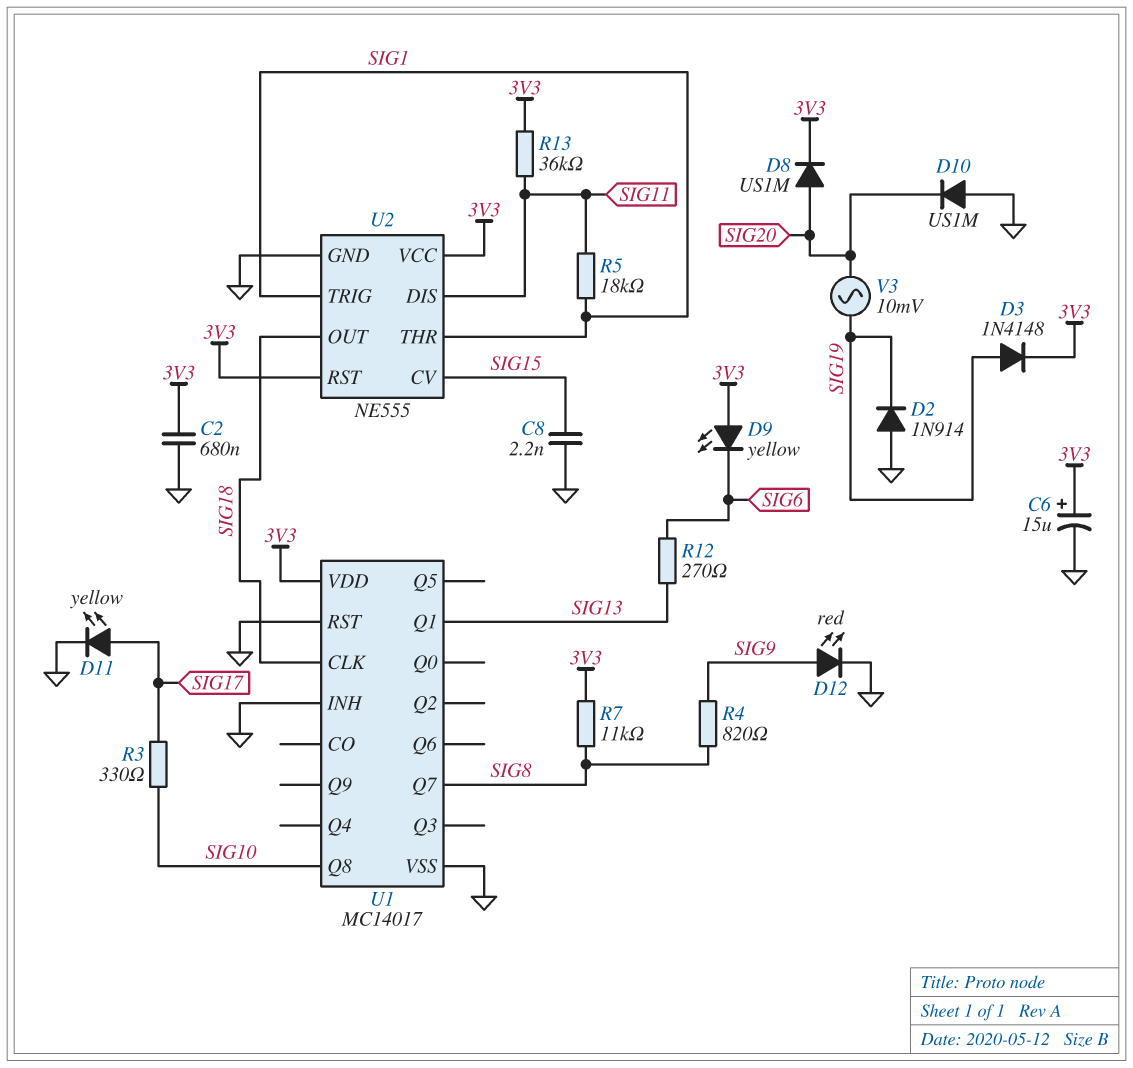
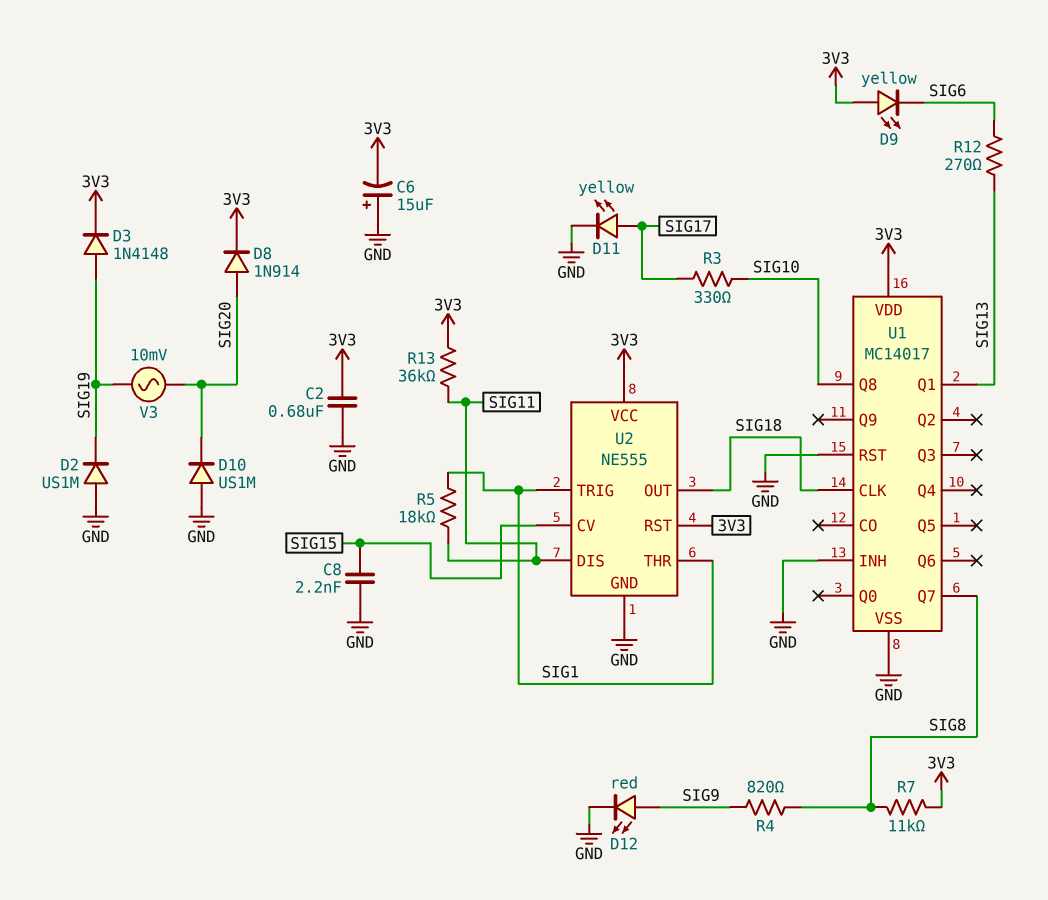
C6: 15uF (plus 3V3, minus GND) -> 15uF (plus GND, minus 3V3)
D2: diode 1N914 (A GND, K SIG19) -> diode US1M (A GND, K SIG19)
D8: diode US1M (A SIG20, K 3V3) -> diode 1N914 (A SIG20, K 3V3)

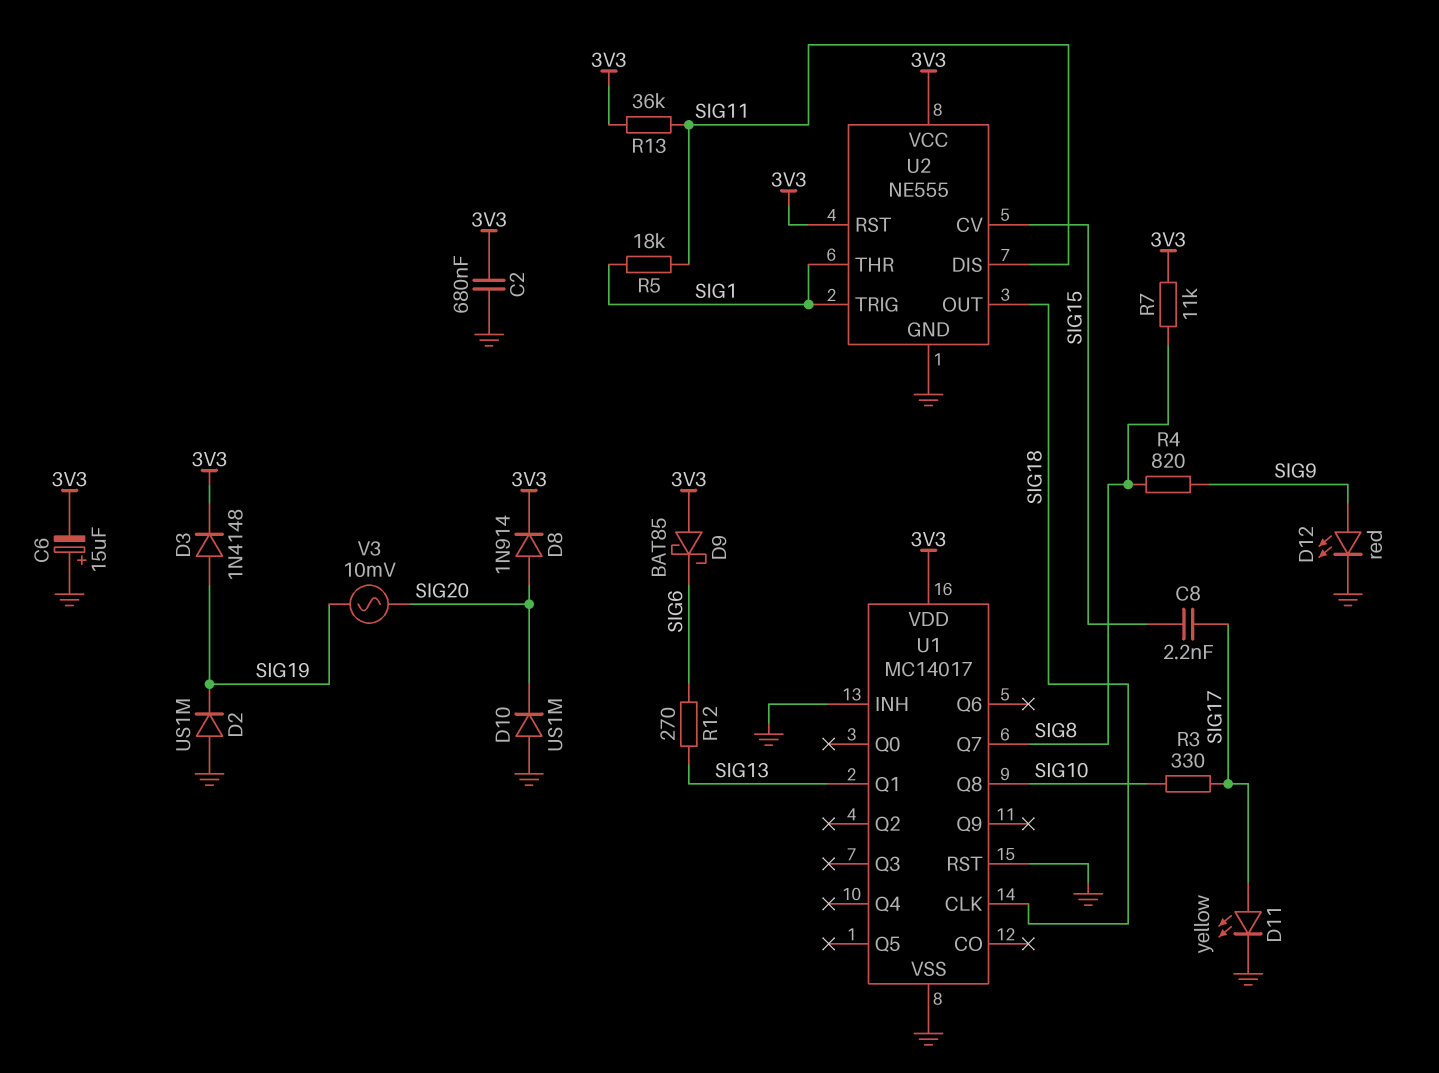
C8: 2.2nF (GND, SIG15) -> 2.2nF (SIG15, SIG17)
D9: LED yellow (A 3V3, K SIG6) -> schottky BAT85 (A 3V3, K SIG6)

